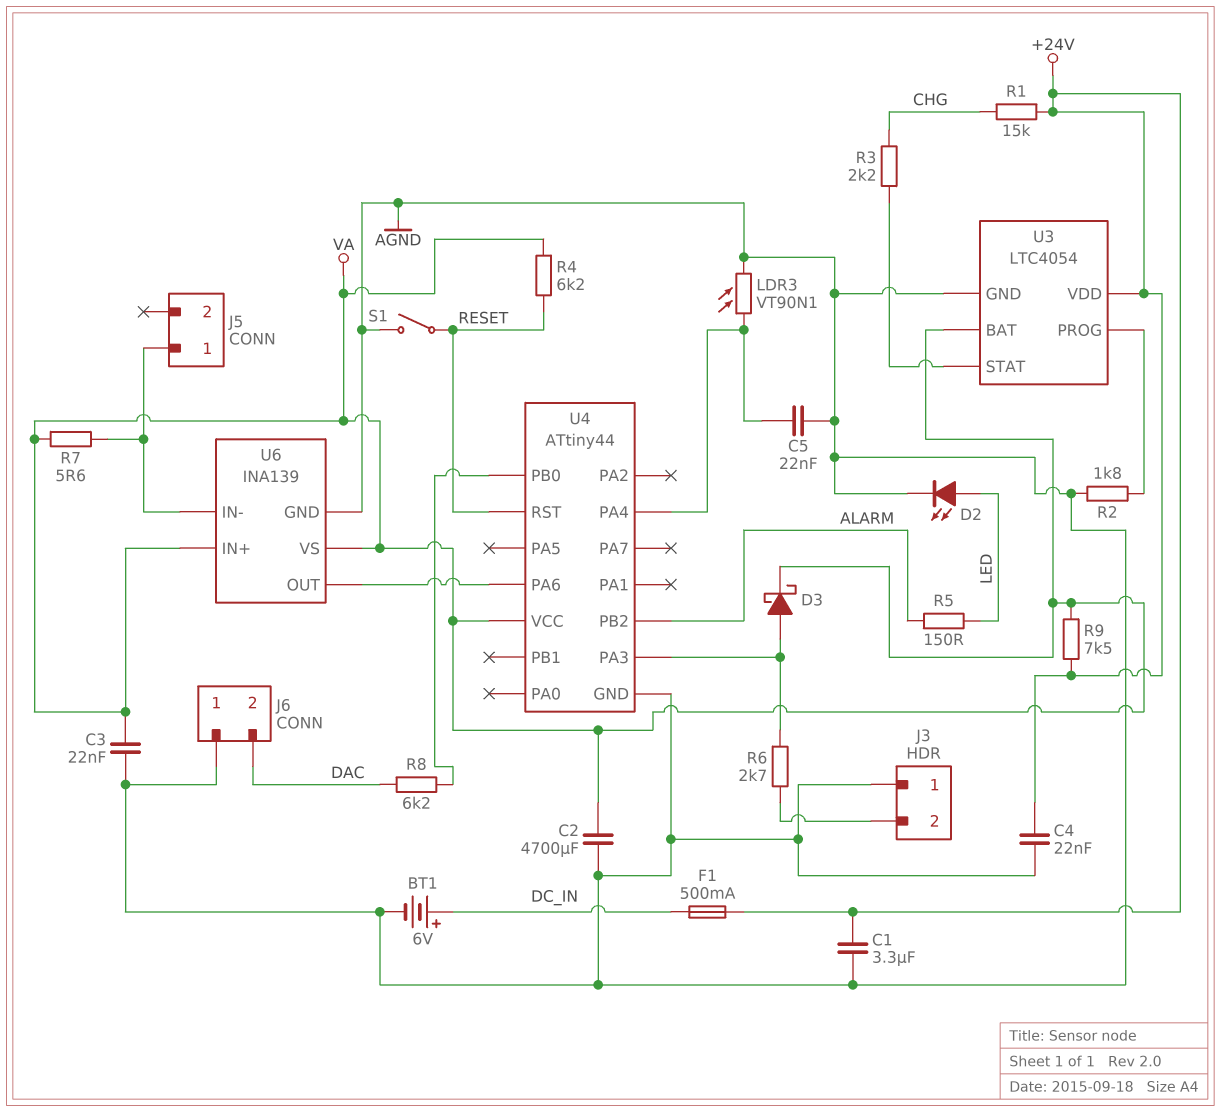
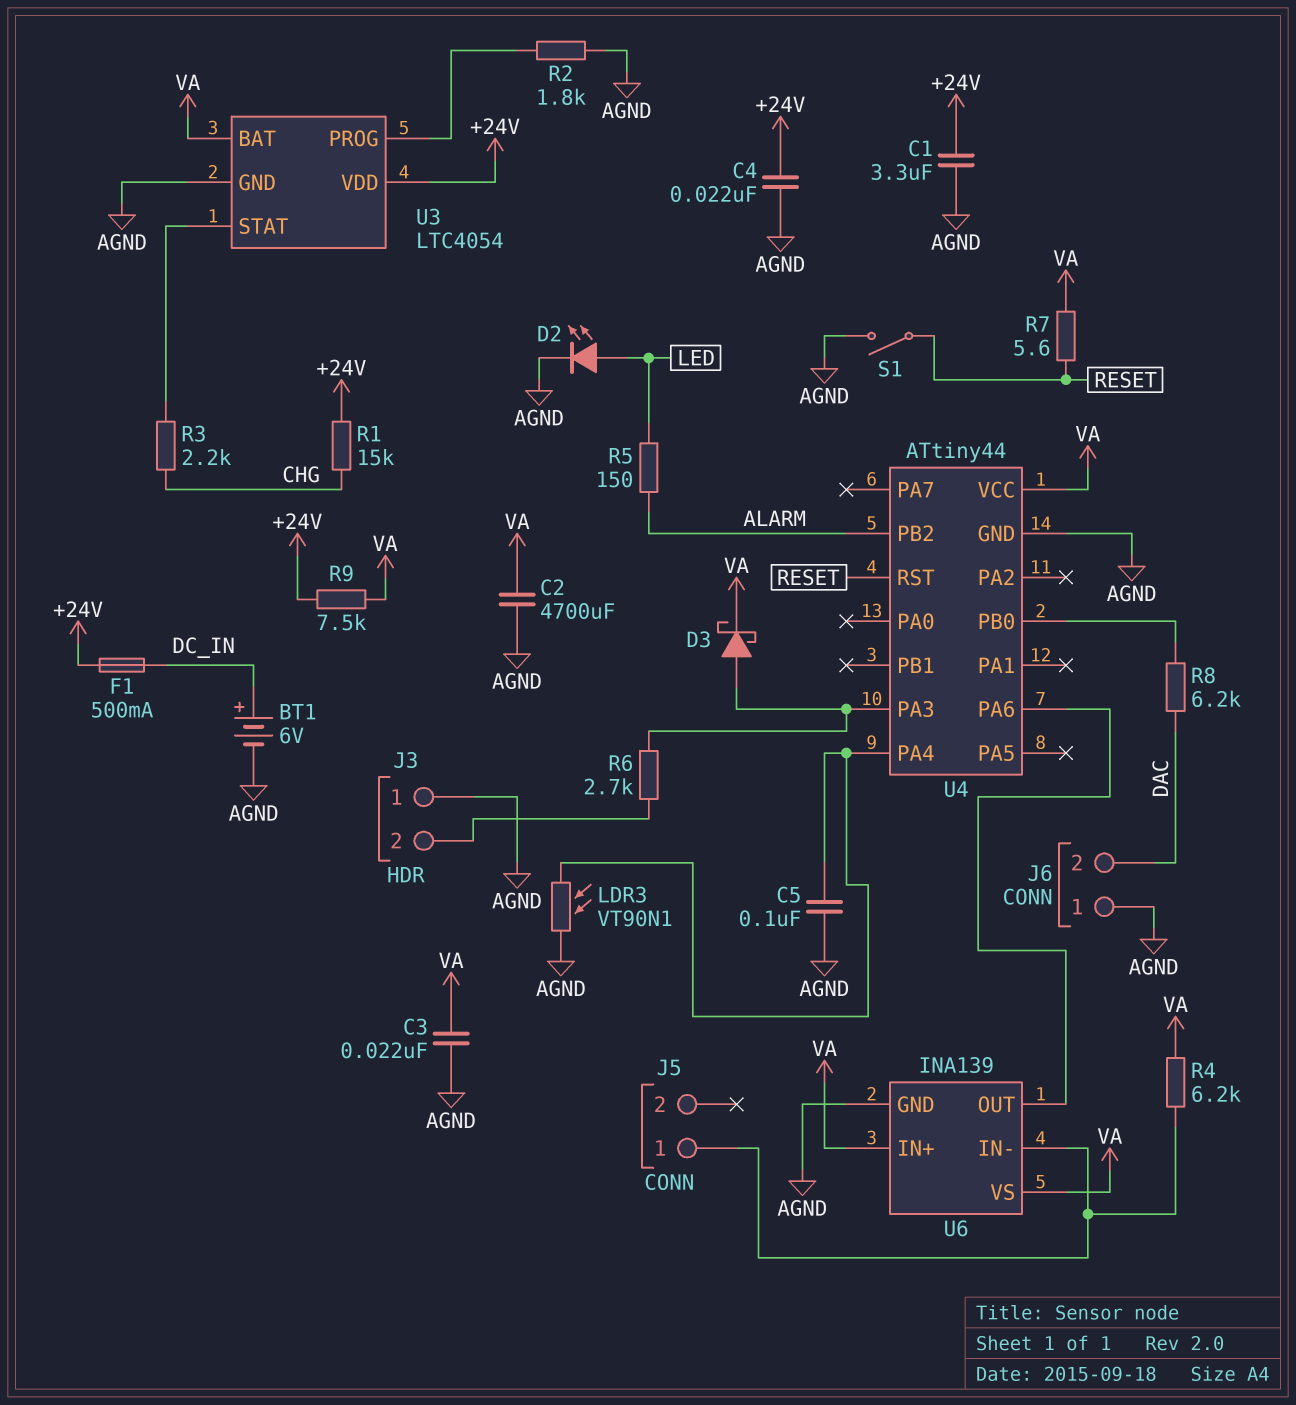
C5: 22nF (AGND, U4/PA4) -> 100nF (AGND, U4/PA4)
R4: 6.2k (RESET, VA) -> 6.2k (J5/1, VA)
R7: 5.6 (J5/1, VA) -> 5.6 (RESET, VA)

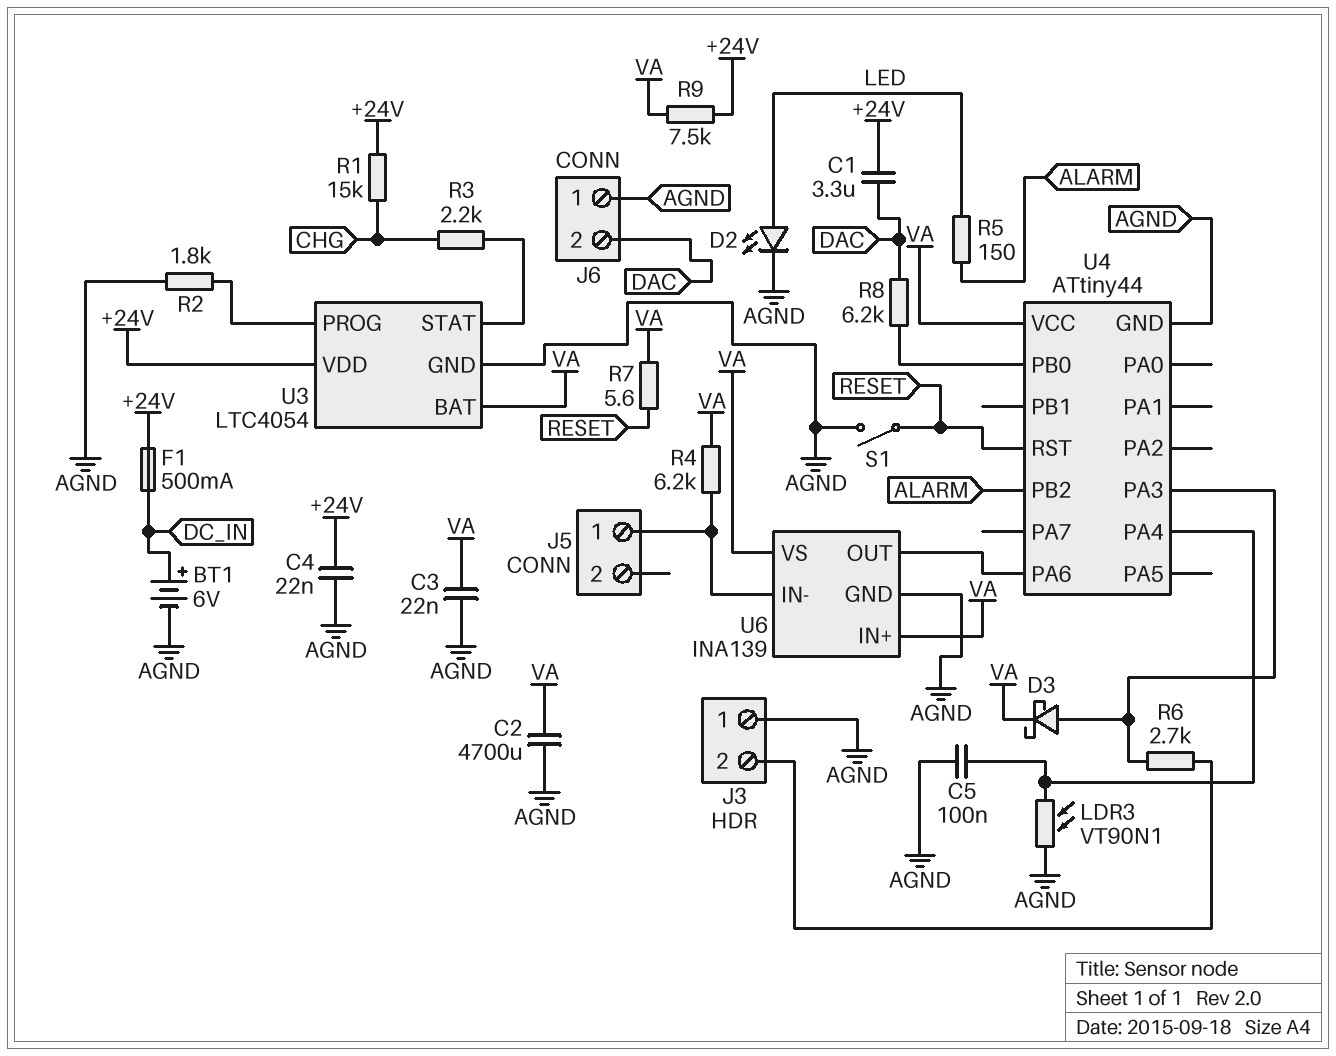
C1: 3.3uF (+24V, AGND) -> 3.3uF (+24V, DAC)

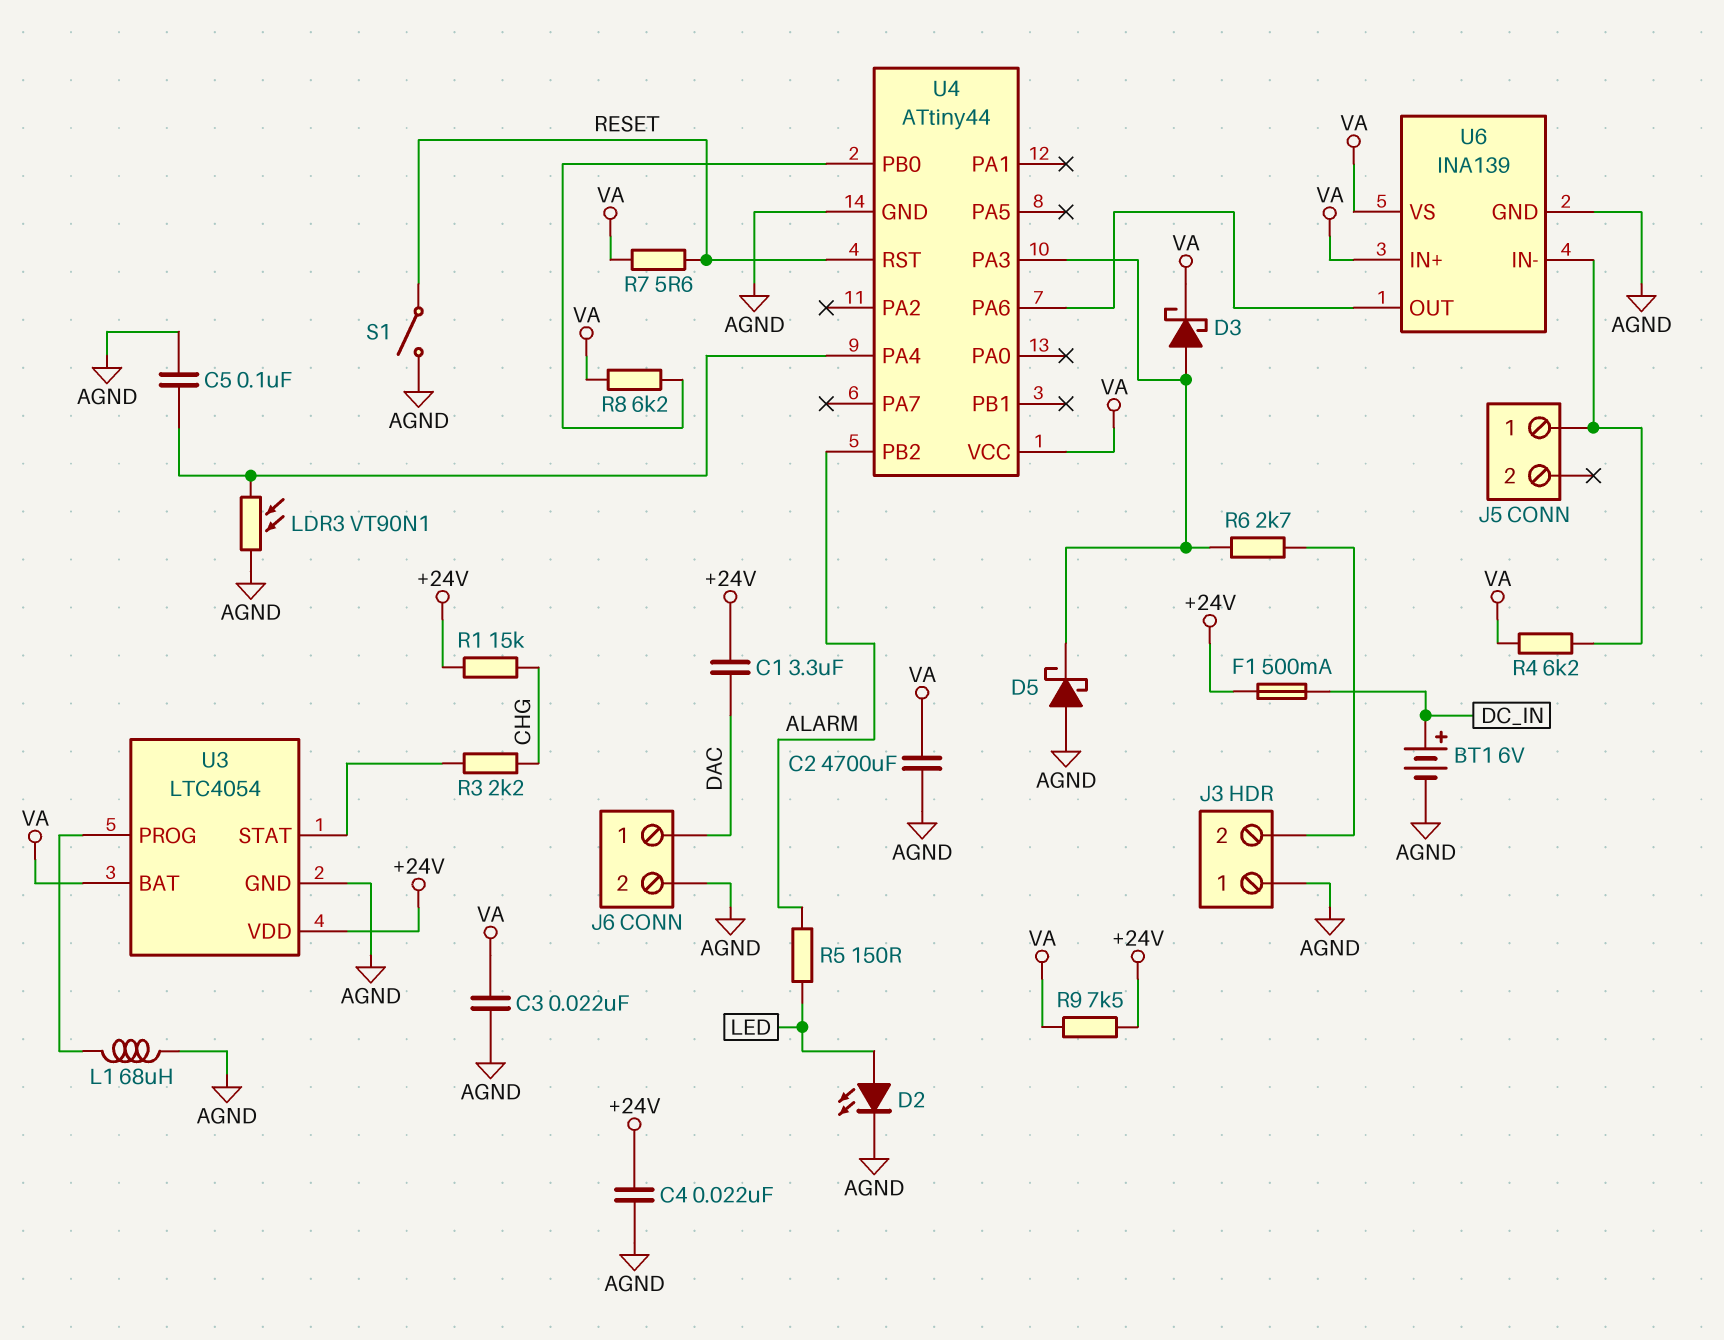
D5: none -> schottky (A AGND, K U4/PA3)
J6 pin 1: AGND -> DAC
J6 pin 2: DAC -> AGND
L1: none -> 68uH (AGND, U3/PROG)
R2: 1.8k (AGND, U3/PROG) -> none
R8: 6.2k (DAC, U4/PB0) -> 6.2k (U4/PB0, VA)

